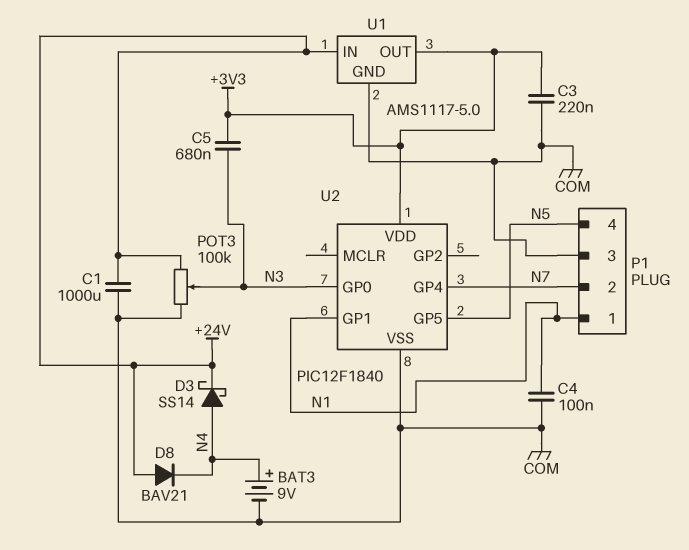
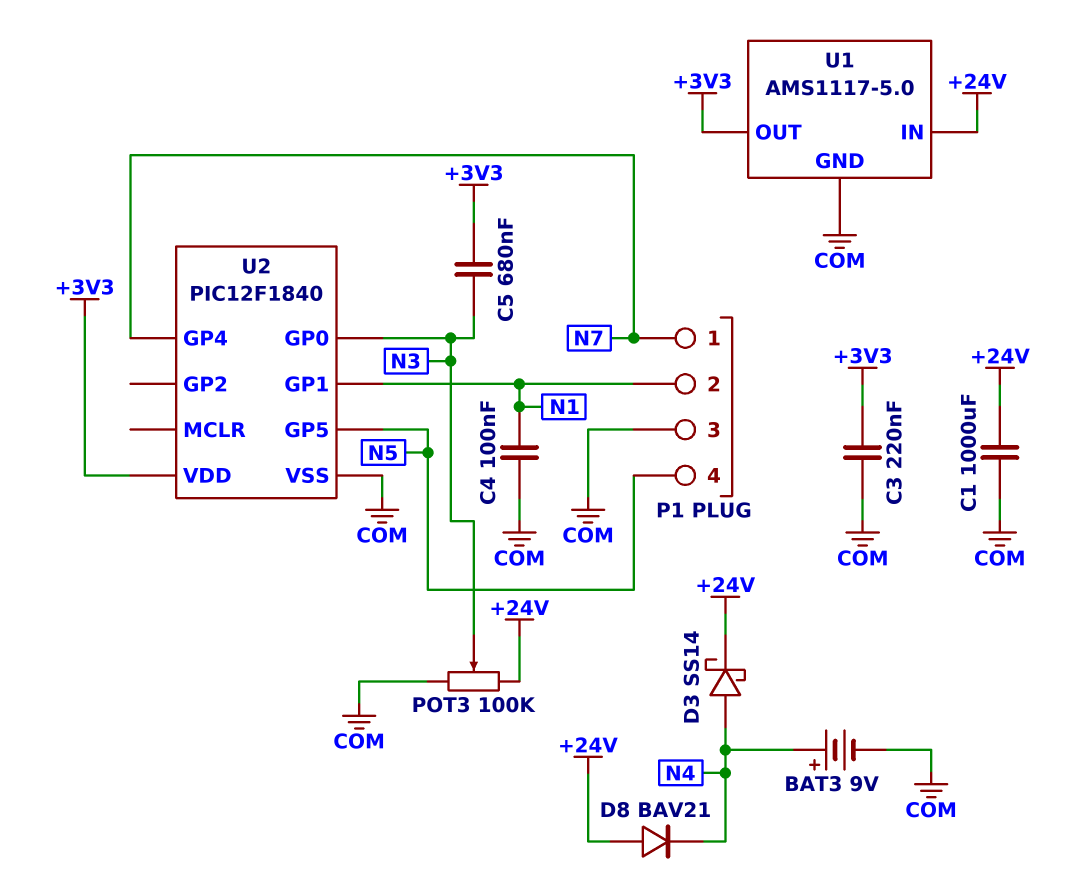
P1 pin 1: N1 -> N7
P1 pin 2: N7 -> N1

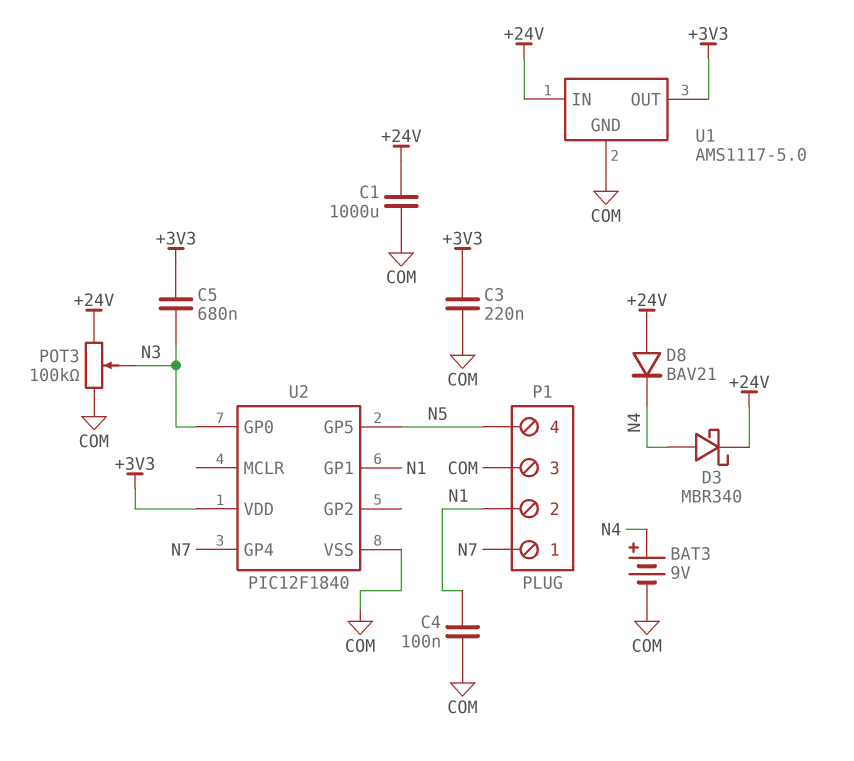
D3: schottky SS14 (A N4, K +24V) -> schottky MBR340 (A N4, K +24V)

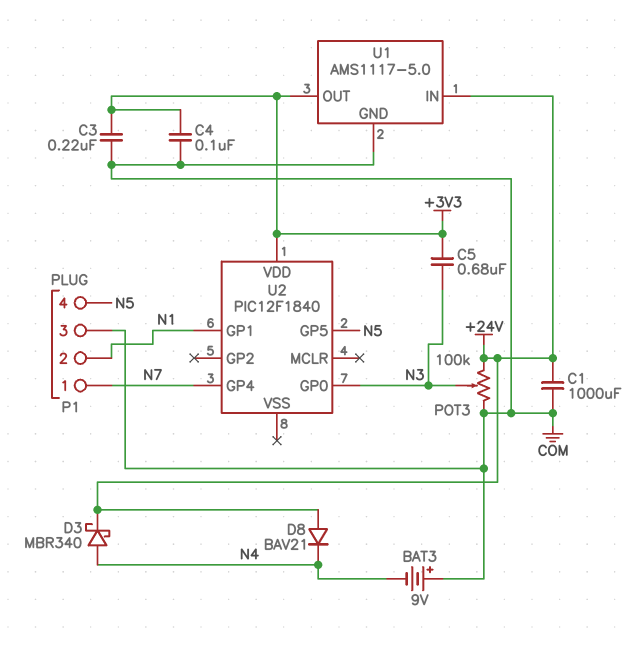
BAT3: 9V (plus N4, minus COM) -> 9V (plus COM, minus N4)
C4: 100nF (COM, N1) -> 100nF (+3V3, COM)
U2 pin VSS: COM -> none

